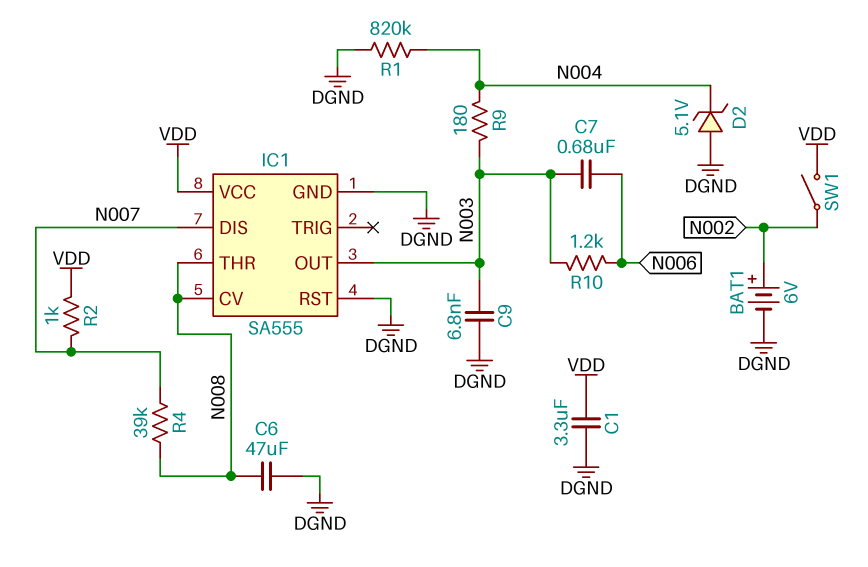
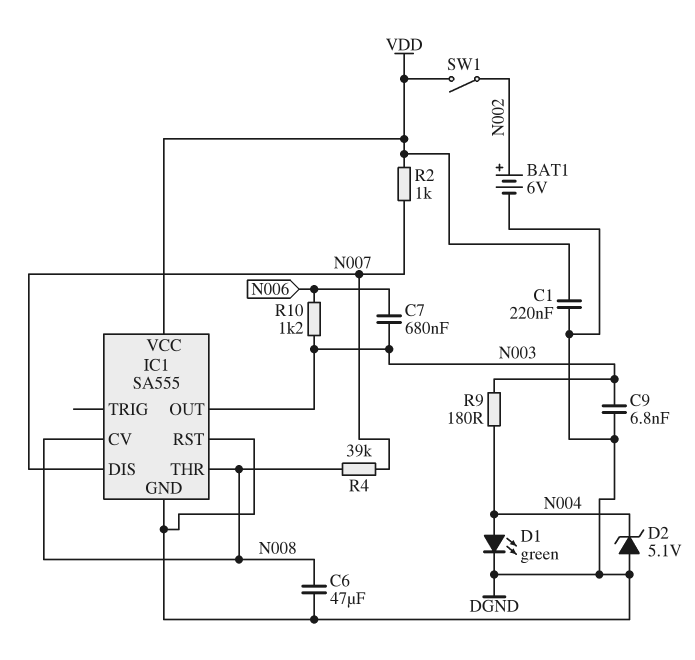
C1: 3.3uF (DGND, VDD) -> 220nF (DGND, VDD)
D1: none -> LED green (A N004, K DGND)
R1: 820k (DGND, N004) -> none

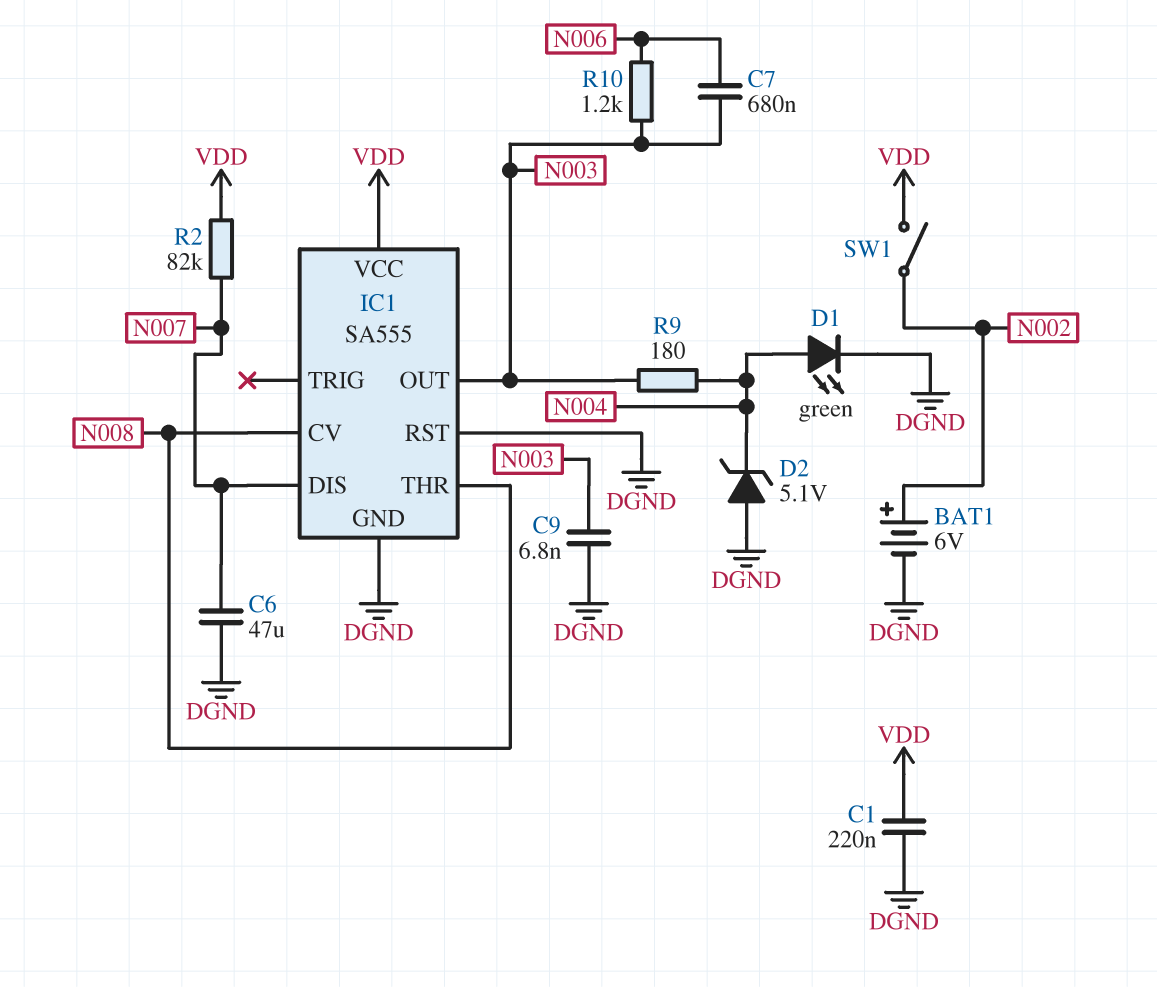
C6: 47uF (DGND, N008) -> 47uF (DGND, N007)
R2: 1k (N007, VDD) -> 82k (N007, VDD)
R4: 39k (N007, N008) -> none

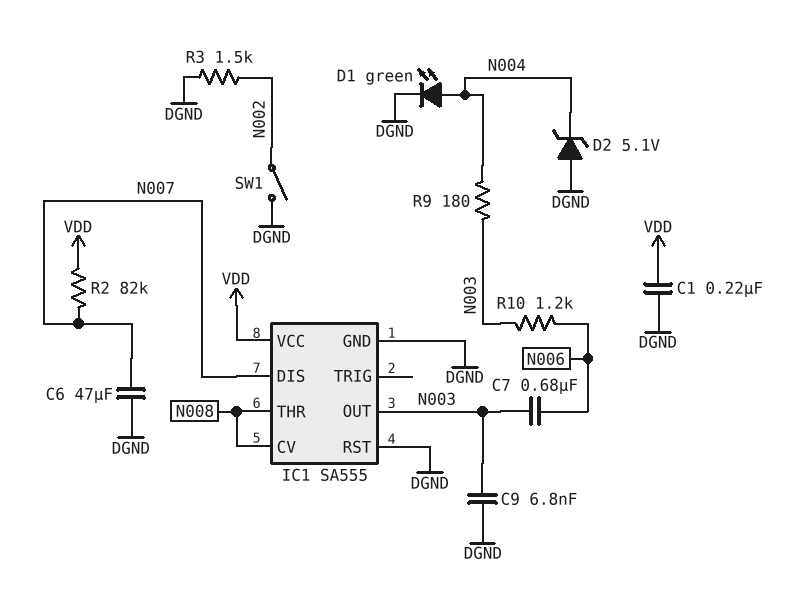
BAT1: 6V (plus N002, minus DGND) -> none
R3: none -> 1.5k (DGND, N002)
SW1: switch (N002, VDD) -> switch (DGND, N002)

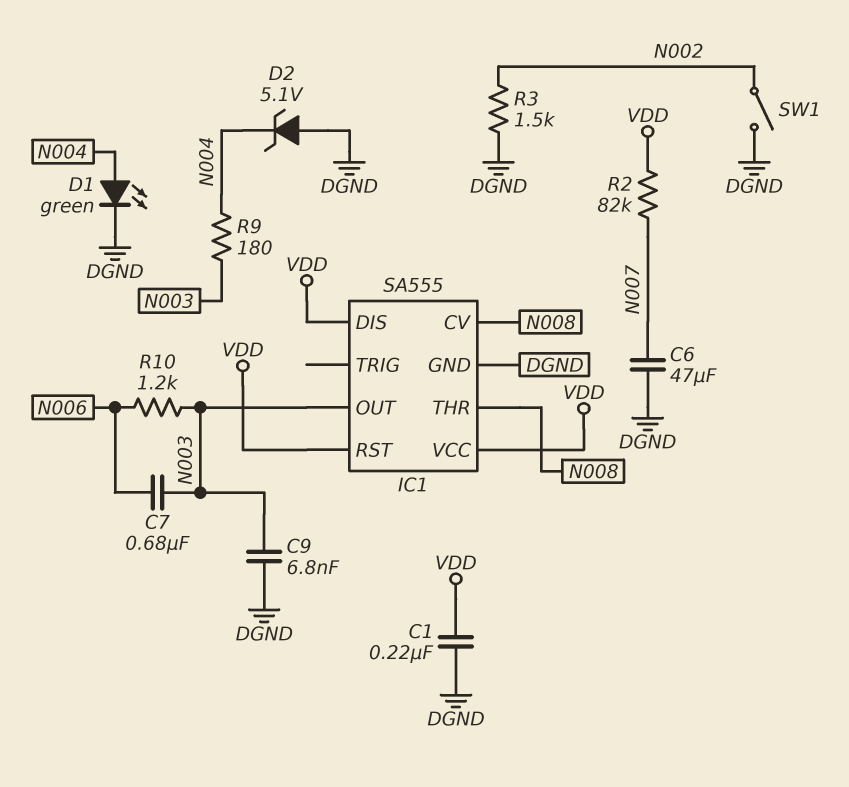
IC1 pin DIS: N007 -> VDD
IC1 pin RST: DGND -> VDD

